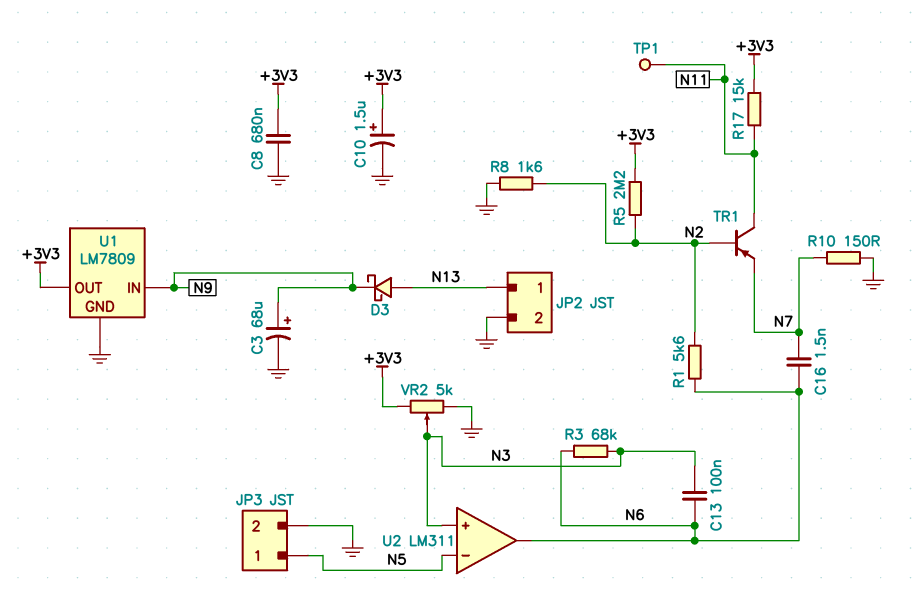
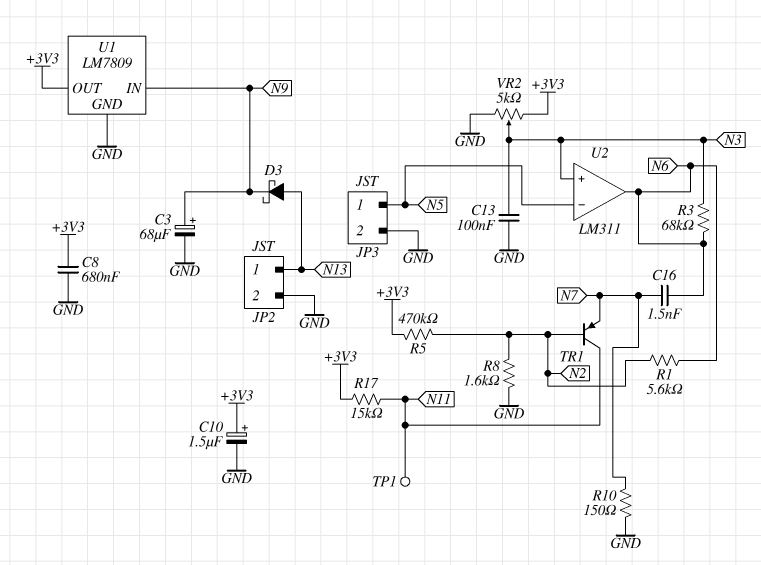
C13: 100nF (N3, N6) -> 100nF (GND, N3)
R5: 2.2M (+3V3, N2) -> 470k (+3V3, N2)

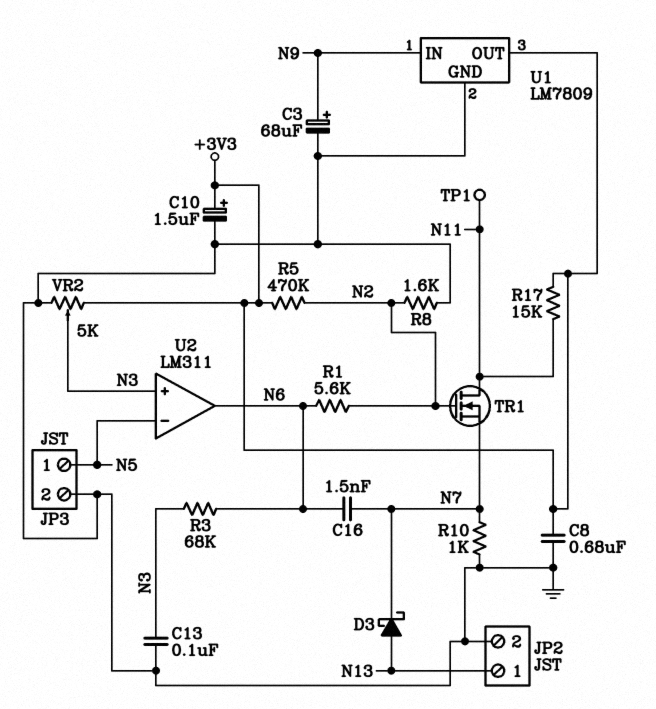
D3: schottky (A N13, K N9) -> schottky (A N13, K N7)
R10: 150 (GND, N7) -> 1k (GND, N7)
TR1: PNP (B N2, C N11, E N7) -> NMOS (G N2, D N11, S N7)

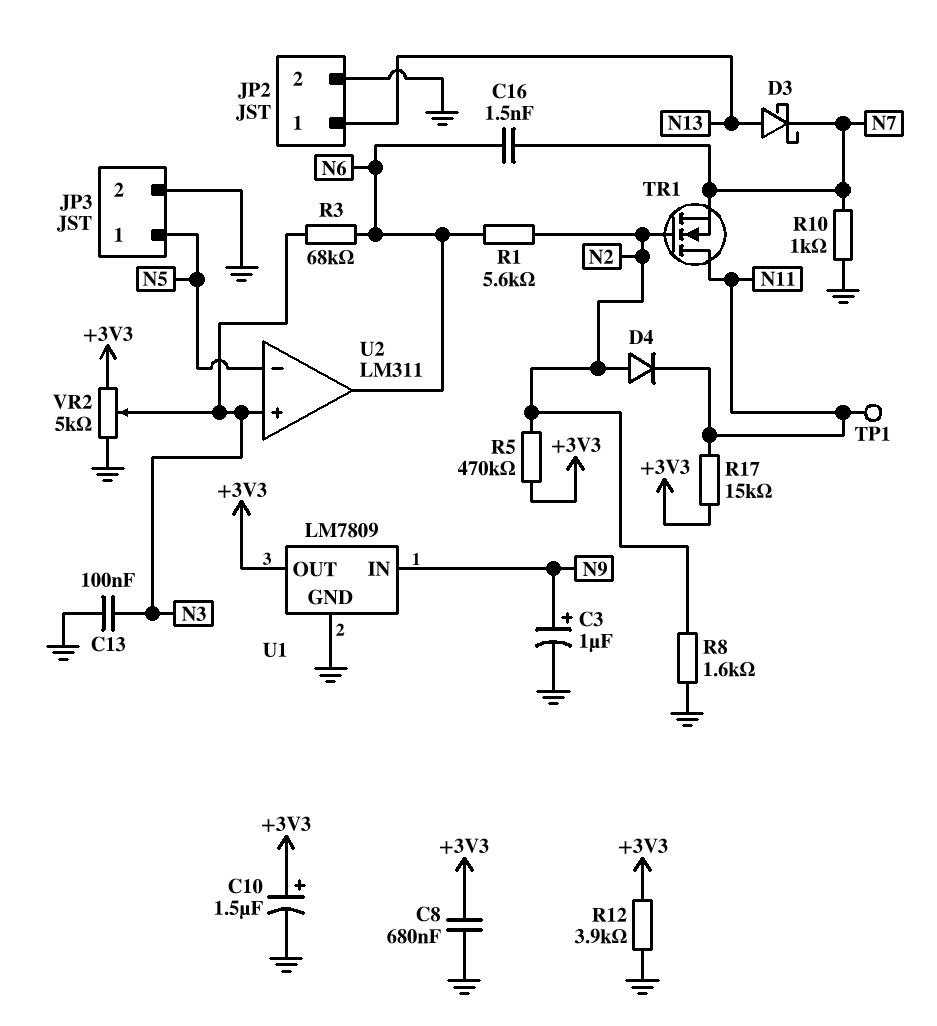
C3: 68uF (plus N9, minus GND) -> 1uF (plus N9, minus GND)
D4: none -> diode (A N2, K N11)
R12: none -> 3.9k (+3V3, GND)

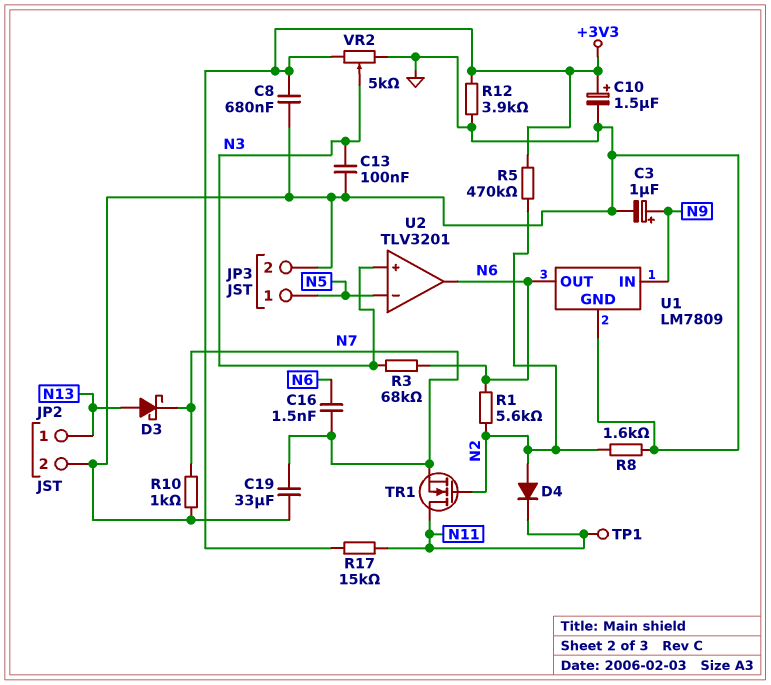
C19: none -> 33uF (GND, N7)
U1 pin OUT: +3V3 -> N6
U2: LM311 -> TLV3201

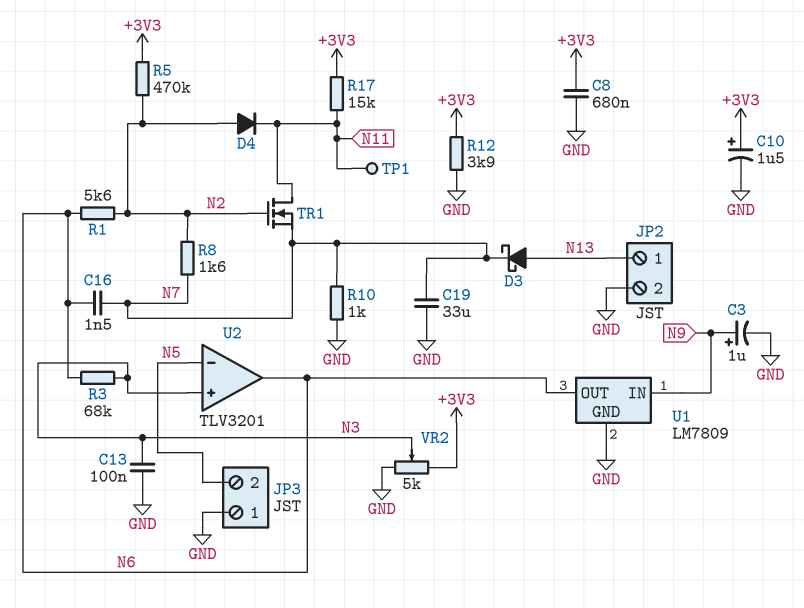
JP3 pin 1: N5 -> GND
JP3 pin 2: GND -> N5
R8: 1.6k (GND, N2) -> 1.6k (N2, N7)

